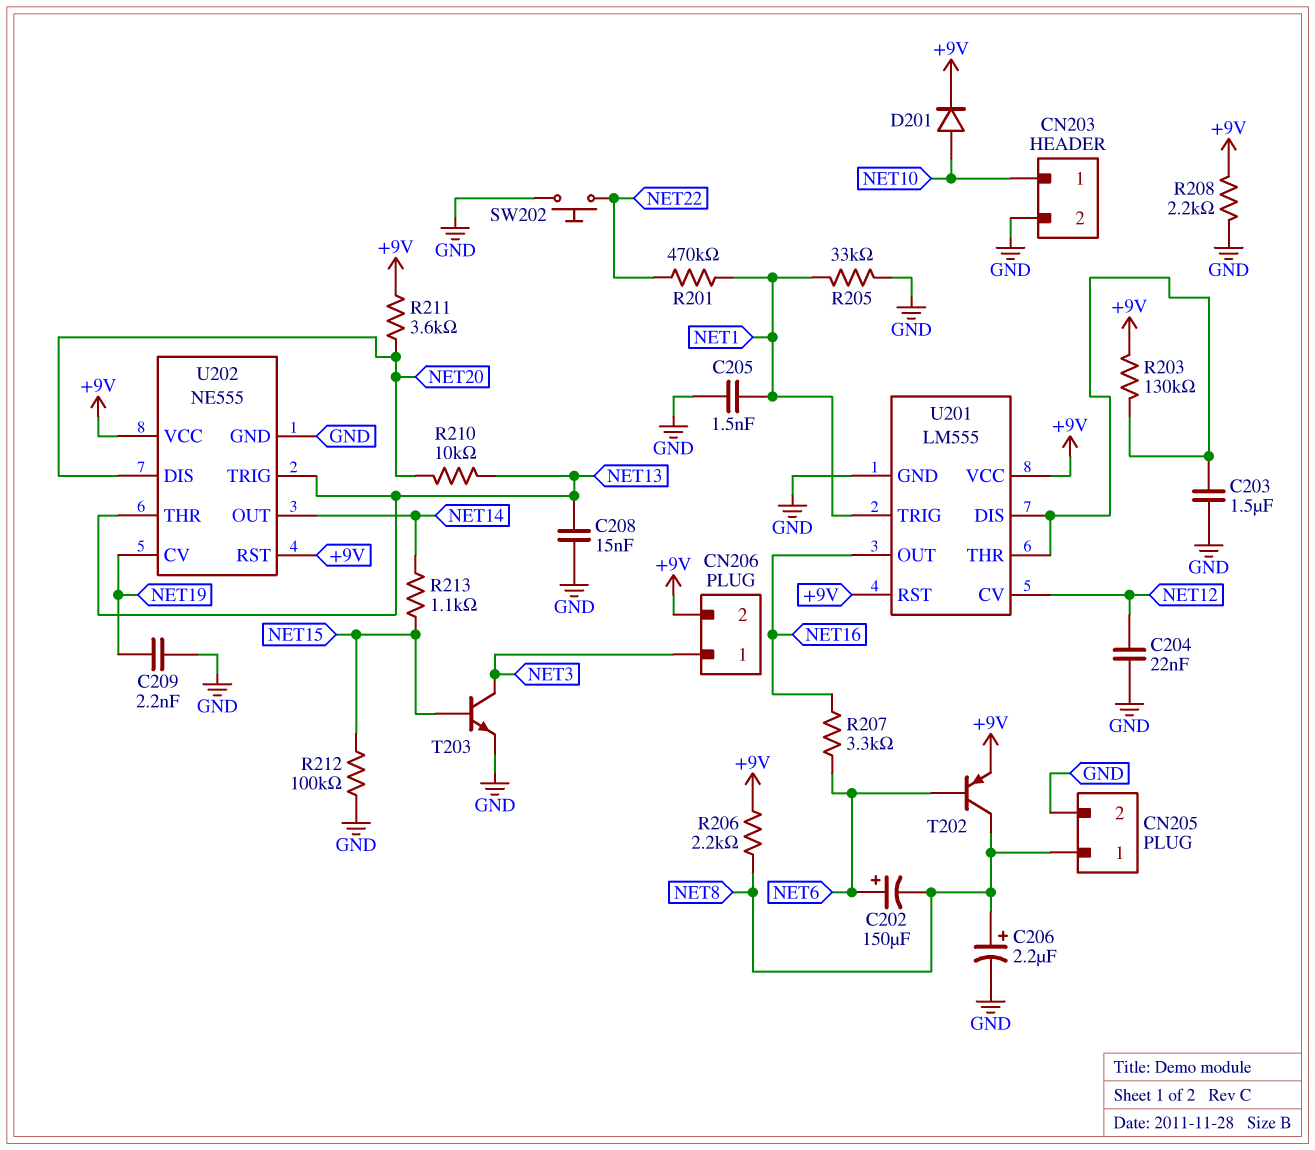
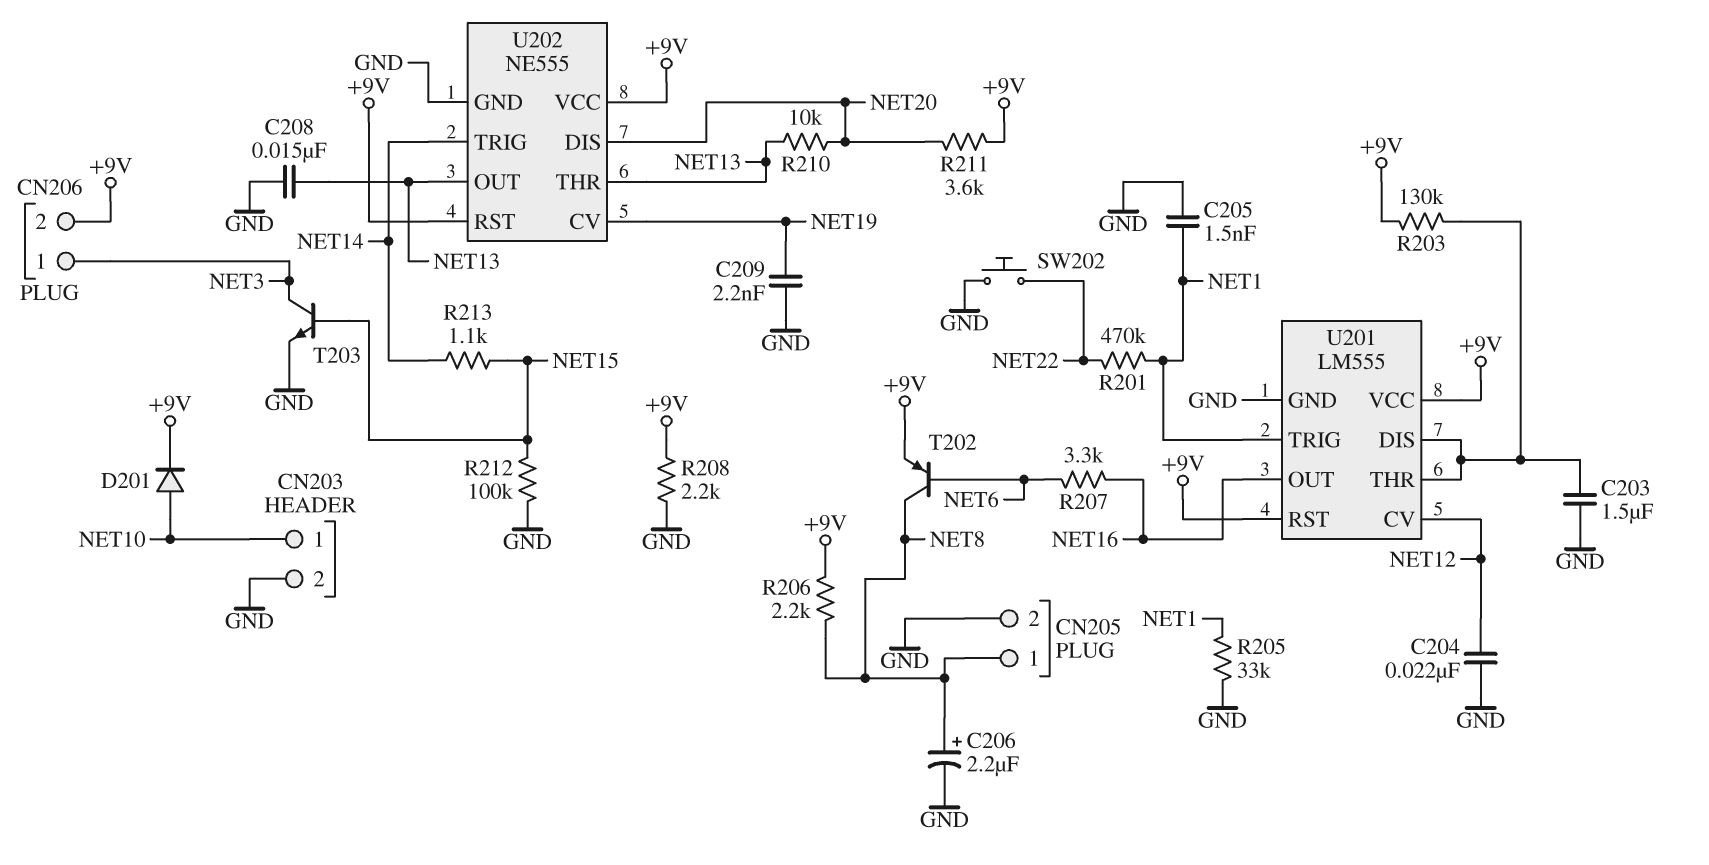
C202: 150uF (plus NET6, minus NET8) -> none
U202 pin OUT: NET14 -> NET13
U202 pin TRIG: NET13 -> NET14

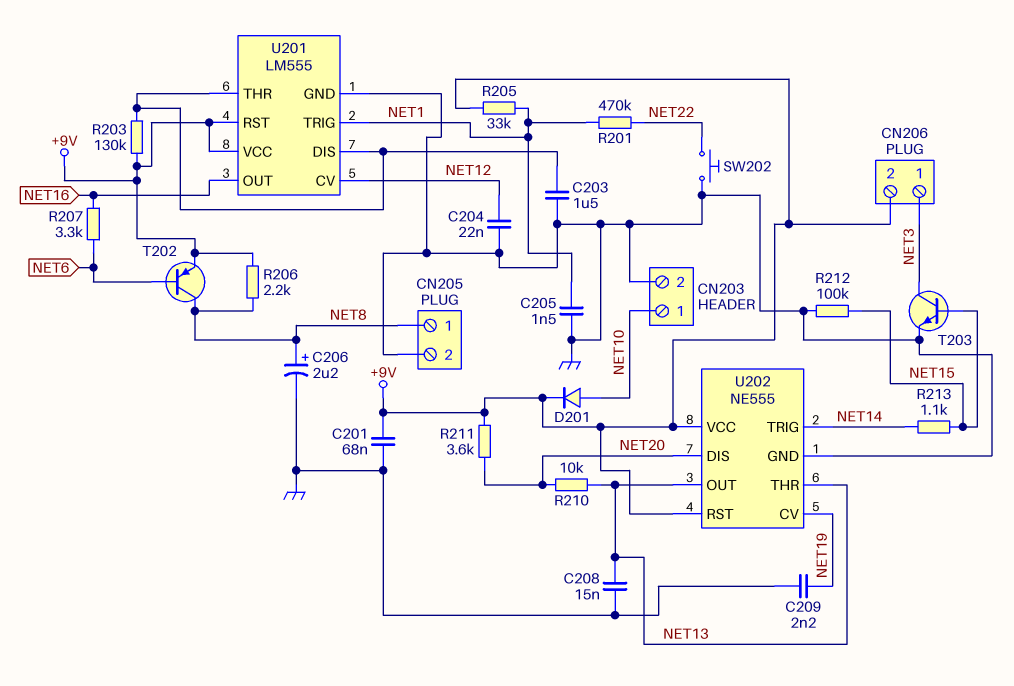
C201: none -> 68nF (+9V, GND)
R205: 33k (GND, NET1) -> 33k (+9V, NET1)
R208: 2.2k (+9V, GND) -> none

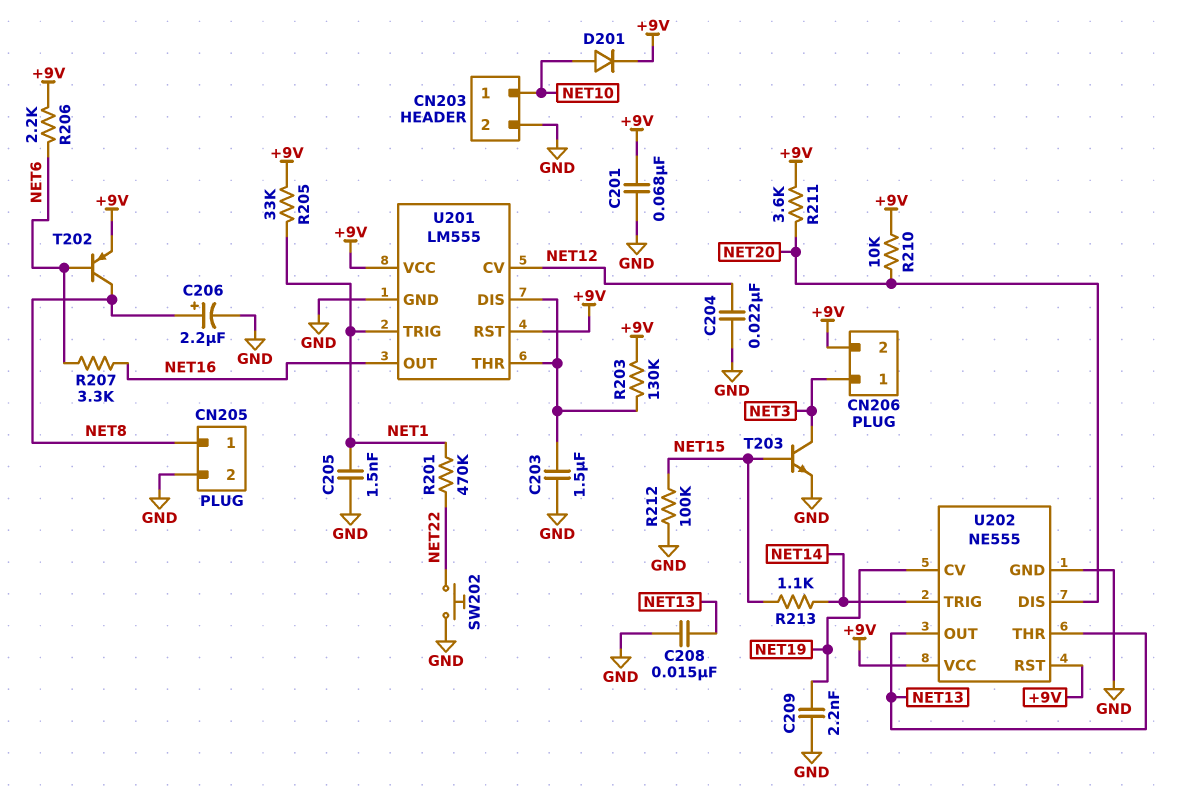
R206: 2.2k (+9V, NET8) -> 2.2k (+9V, NET6)
R210: 10k (NET13, NET20) -> 10k (+9V, NET20)

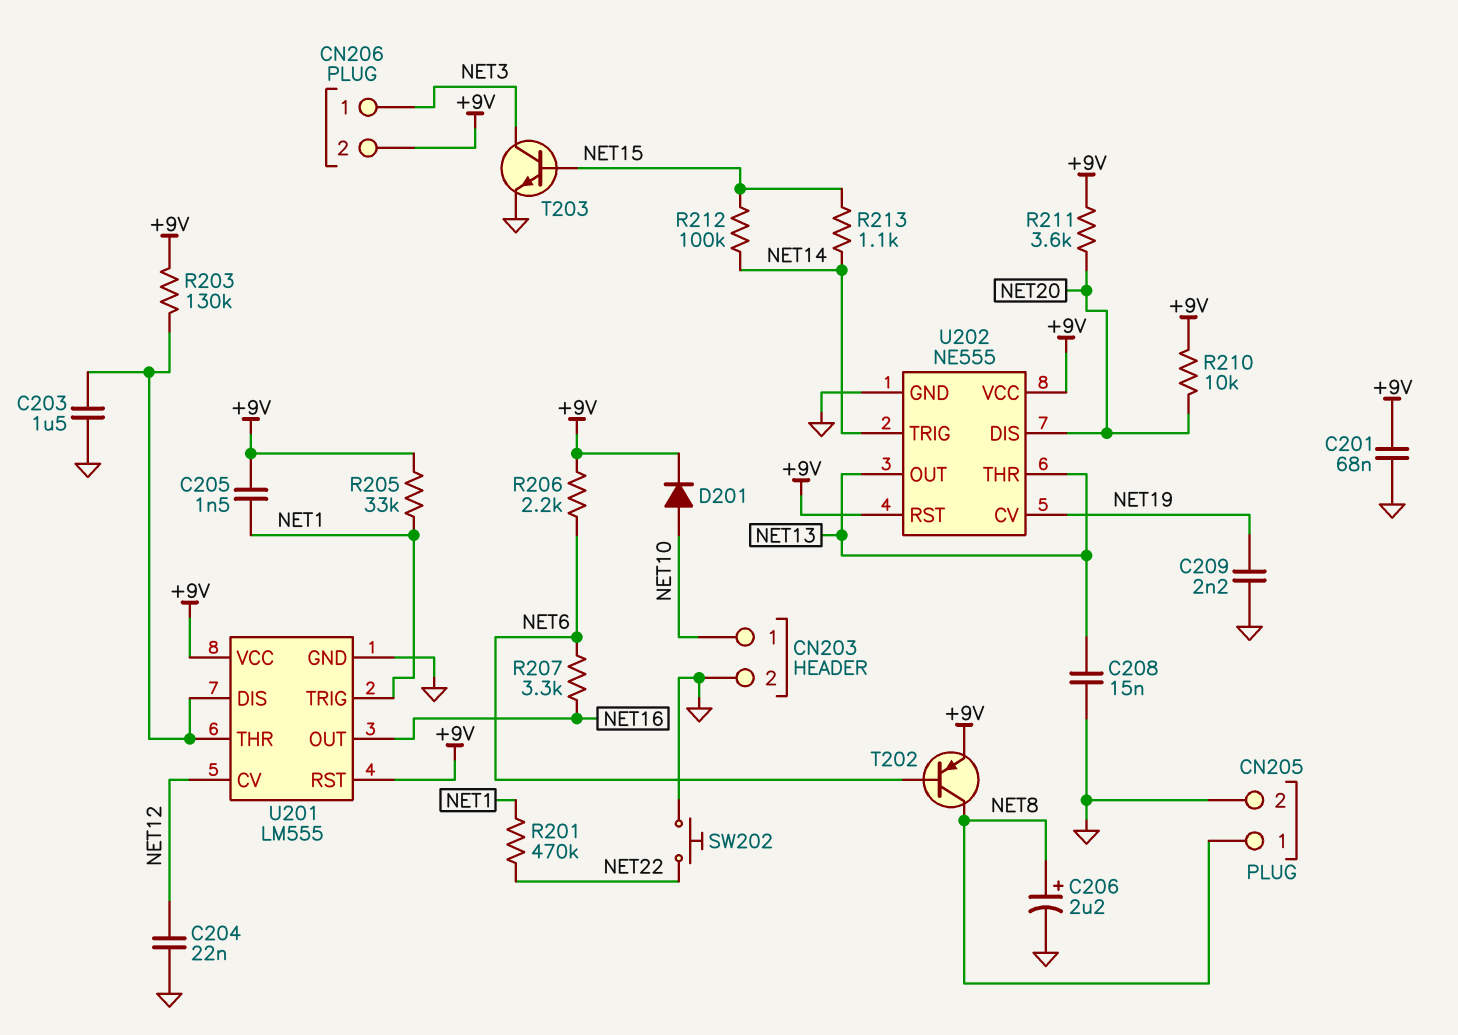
C205: 1.5nF (GND, NET1) -> 1.5nF (+9V, NET1)
R212: 100k (GND, NET15) -> 100k (NET14, NET15)

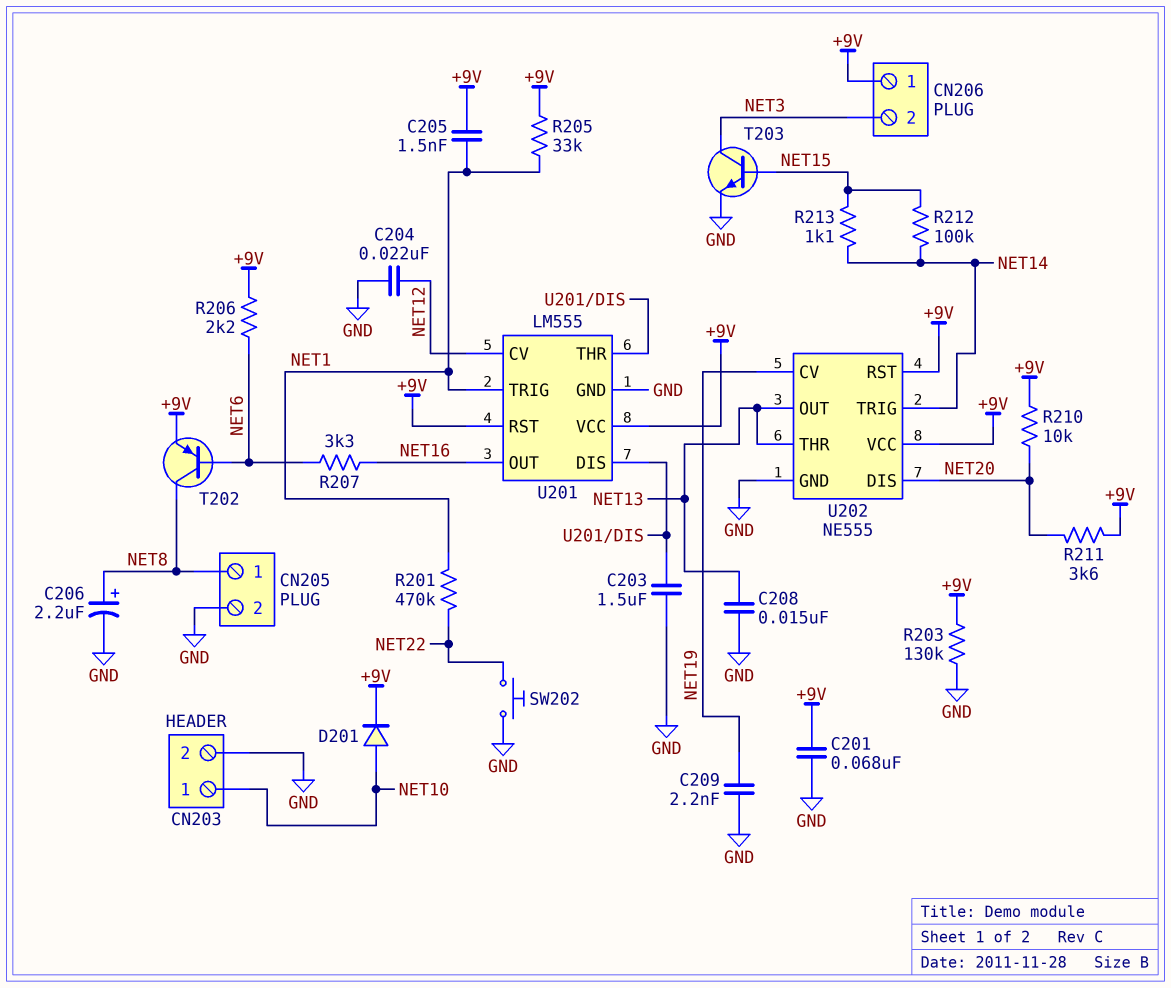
CN206 pin 1: NET3 -> +9V
CN206 pin 2: +9V -> NET3
R203: 130k (+9V, U201/DIS) -> 130k (+9V, GND)

